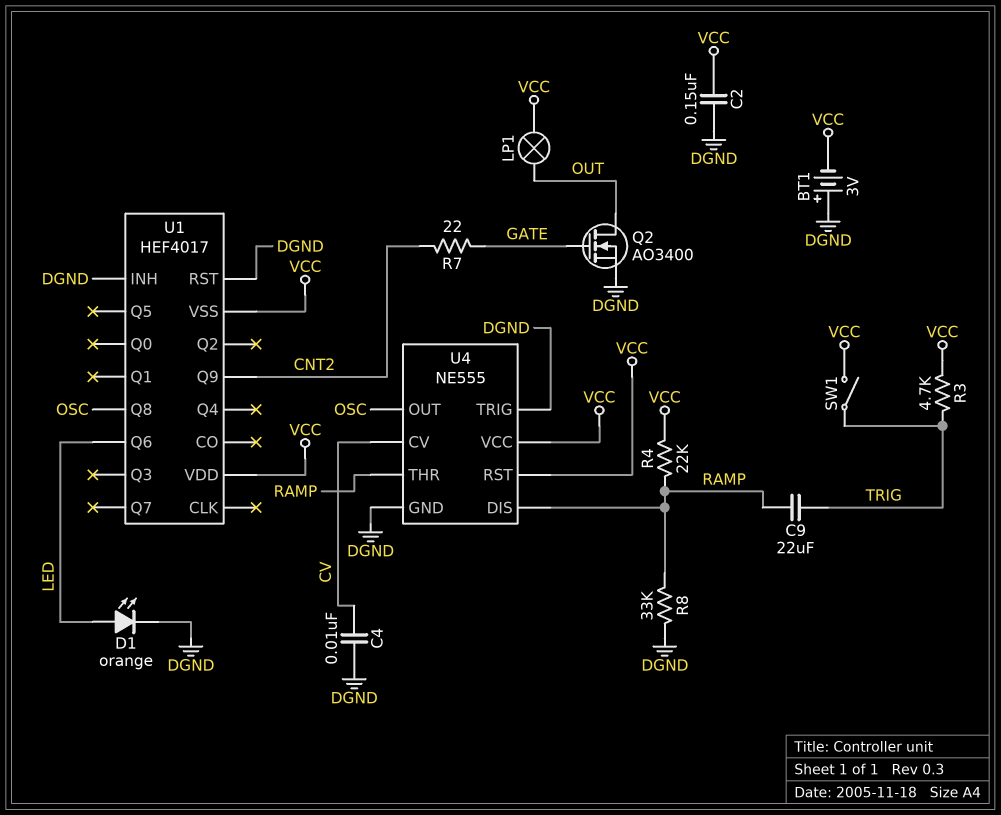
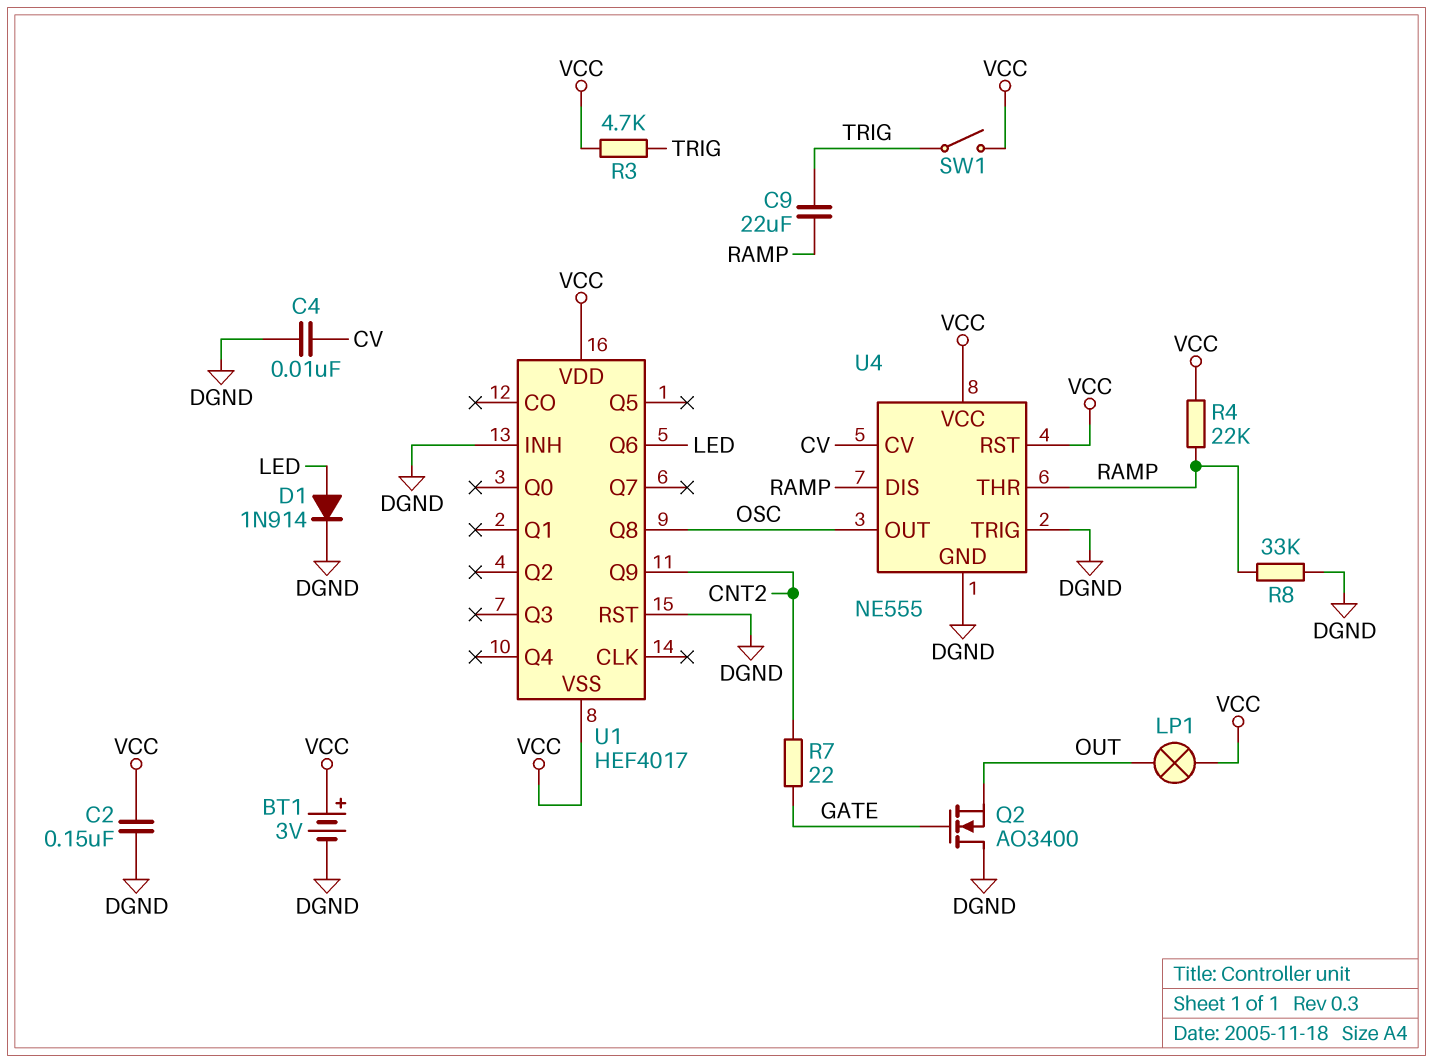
BT1: 3V (plus DGND, minus VCC) -> 3V (plus VCC, minus DGND)
D1: LED orange (A LED, K DGND) -> diode 1N914 (A LED, K DGND)
Q2: NMOS AO3400 (G GATE, D OUT, S DGND) -> NMOS AO3400 (G GATE, D DGND, S OUT)

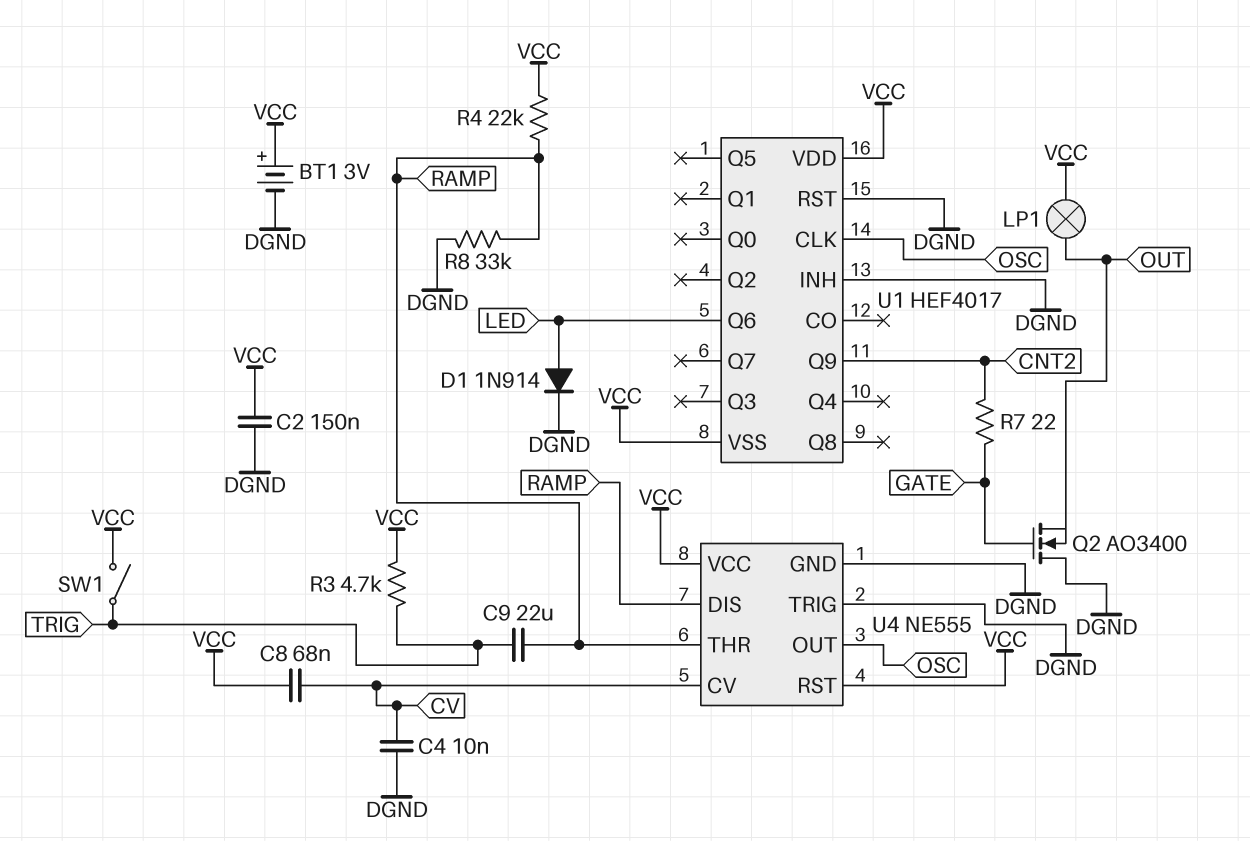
C8: none -> 68nF (CV, VCC)
U1 pin CLK: none -> OSC
U1 pin Q8: OSC -> none

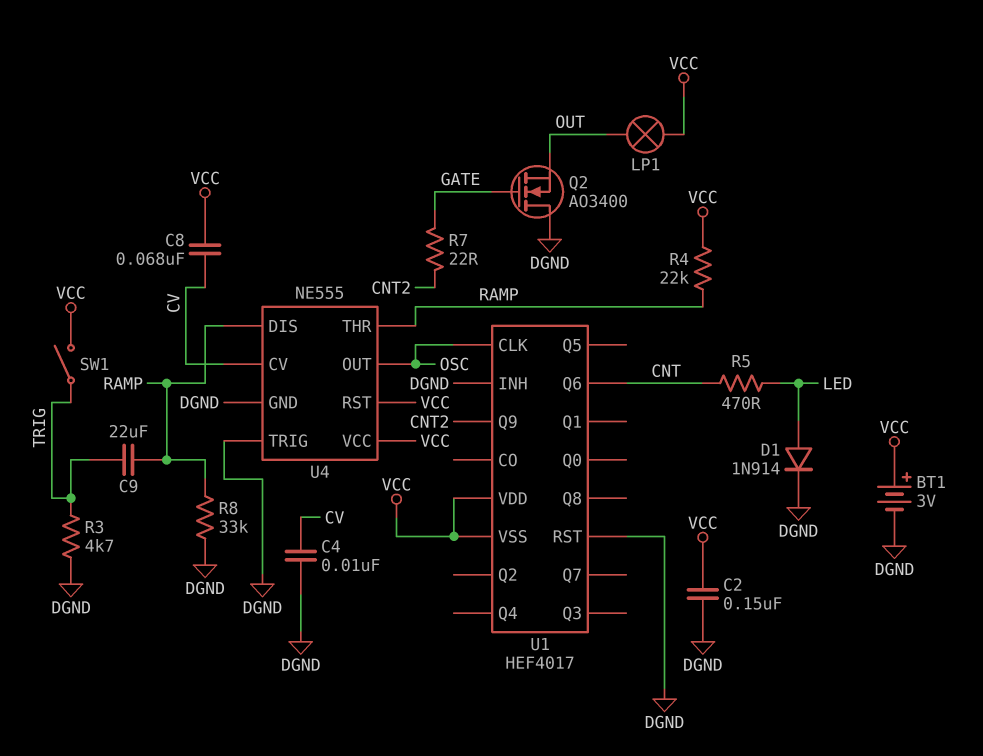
R3: 4.7k (TRIG, VCC) -> 4.7k (DGND, TRIG)
R5: none -> 470 (CNT, LED)
U1 pin Q6: LED -> CNT

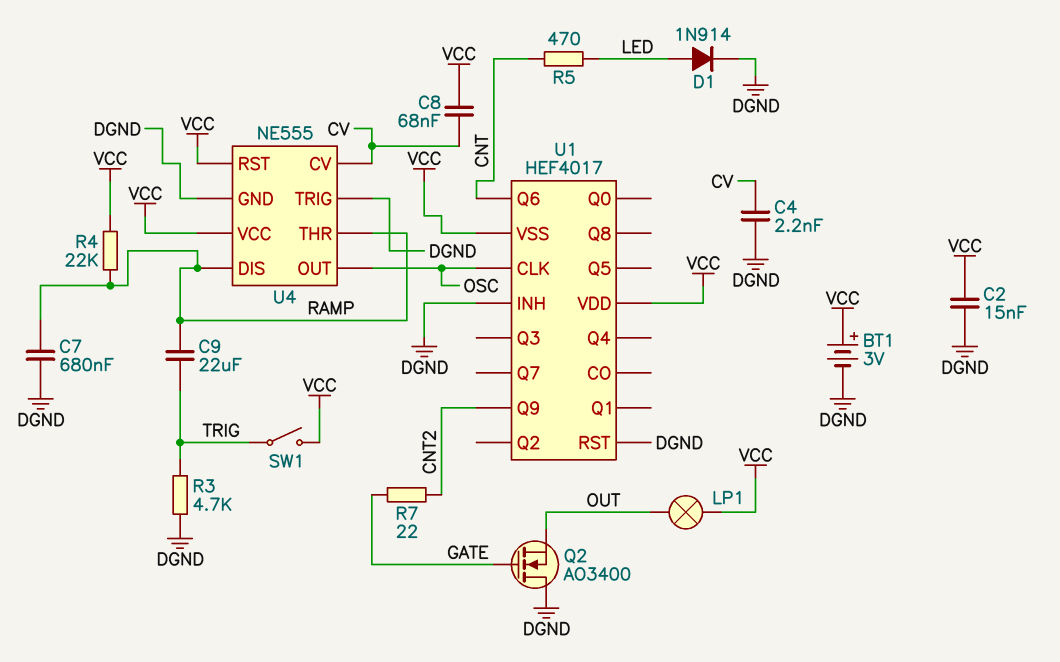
C2: 150nF (DGND, VCC) -> 15nF (DGND, VCC)
C4: 10nF (CV, DGND) -> 2.2nF (CV, DGND)
C7: none -> 680nF (DGND, RAMP)
R8: 33k (DGND, RAMP) -> none

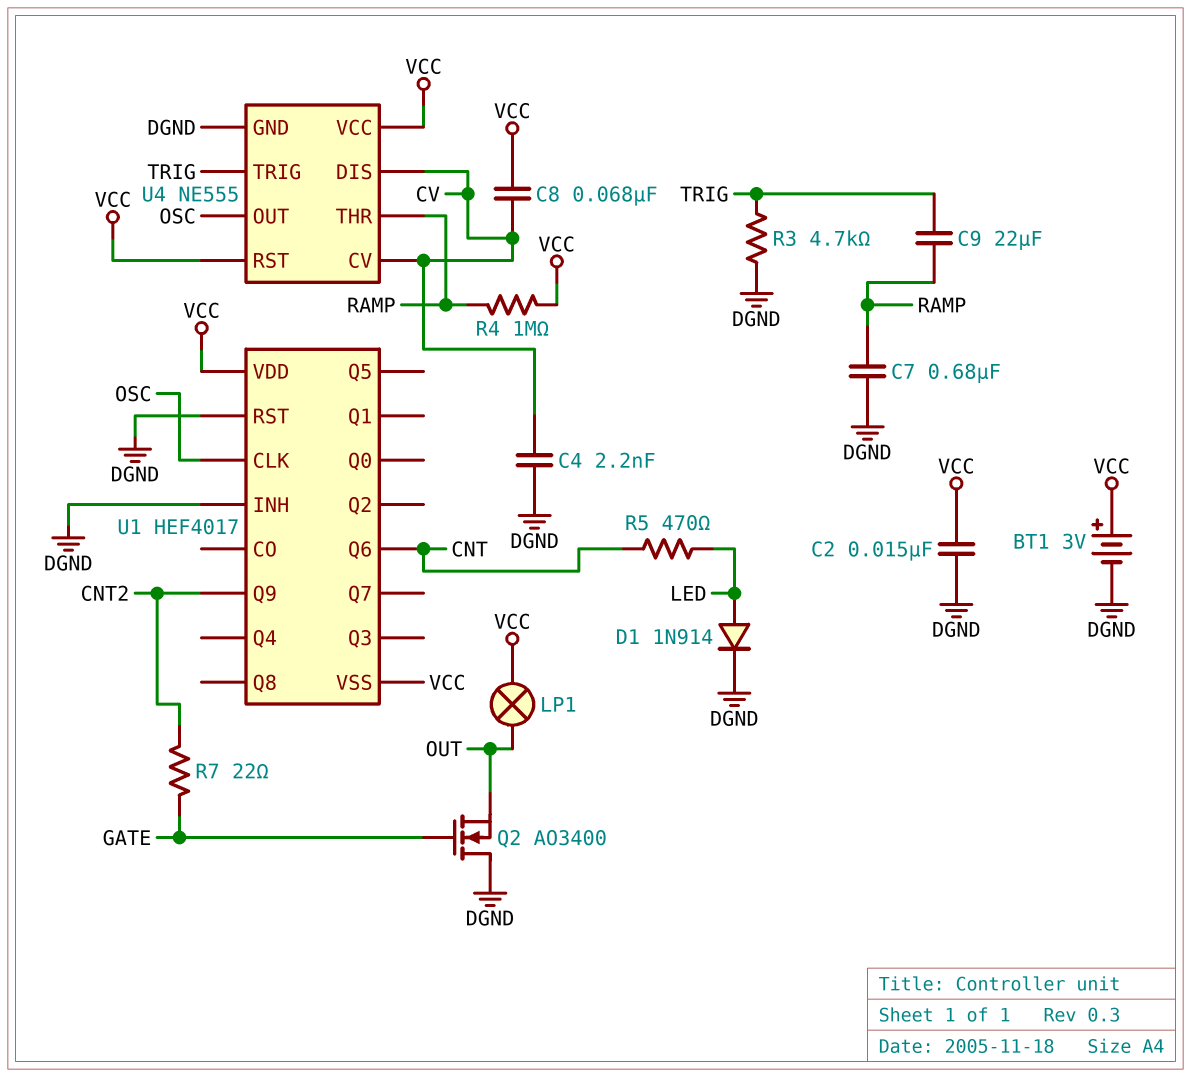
R4: 22k (RAMP, VCC) -> 1M (RAMP, VCC)
SW1: switch (TRIG, VCC) -> none
U4 pin DIS: RAMP -> CV
U4 pin TRIG: DGND -> TRIG

